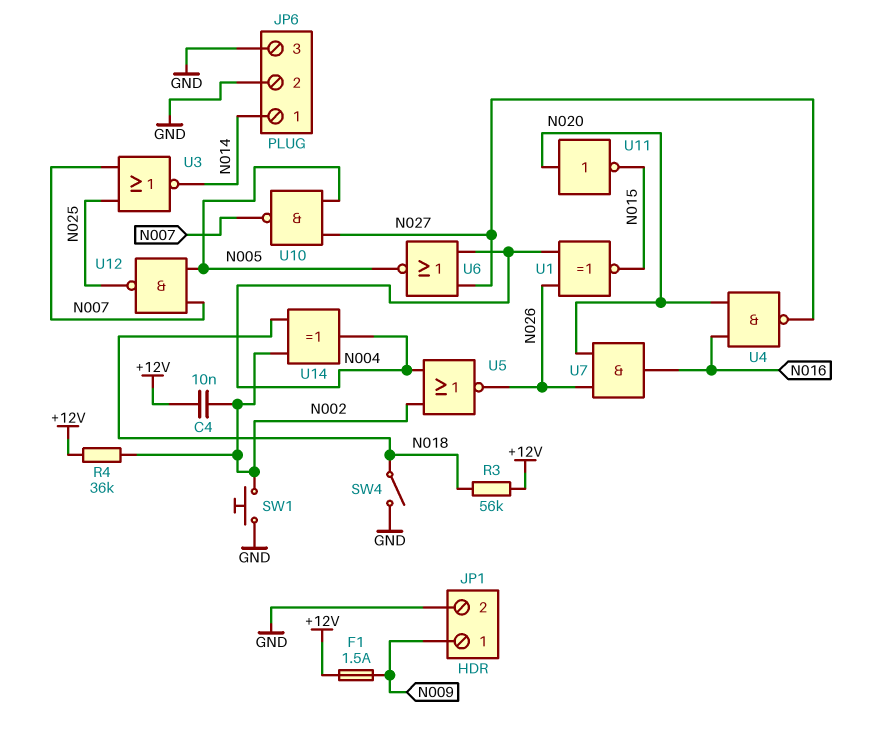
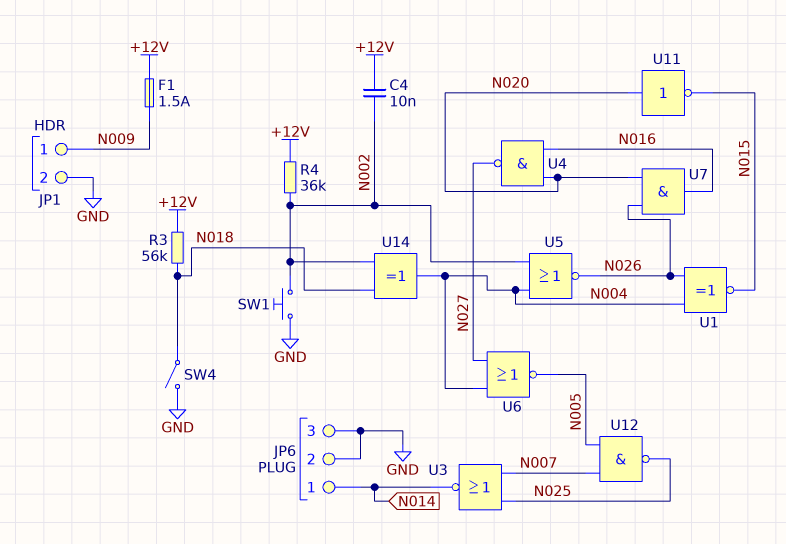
U10: NAND (in N005, in N027, out N007) -> none

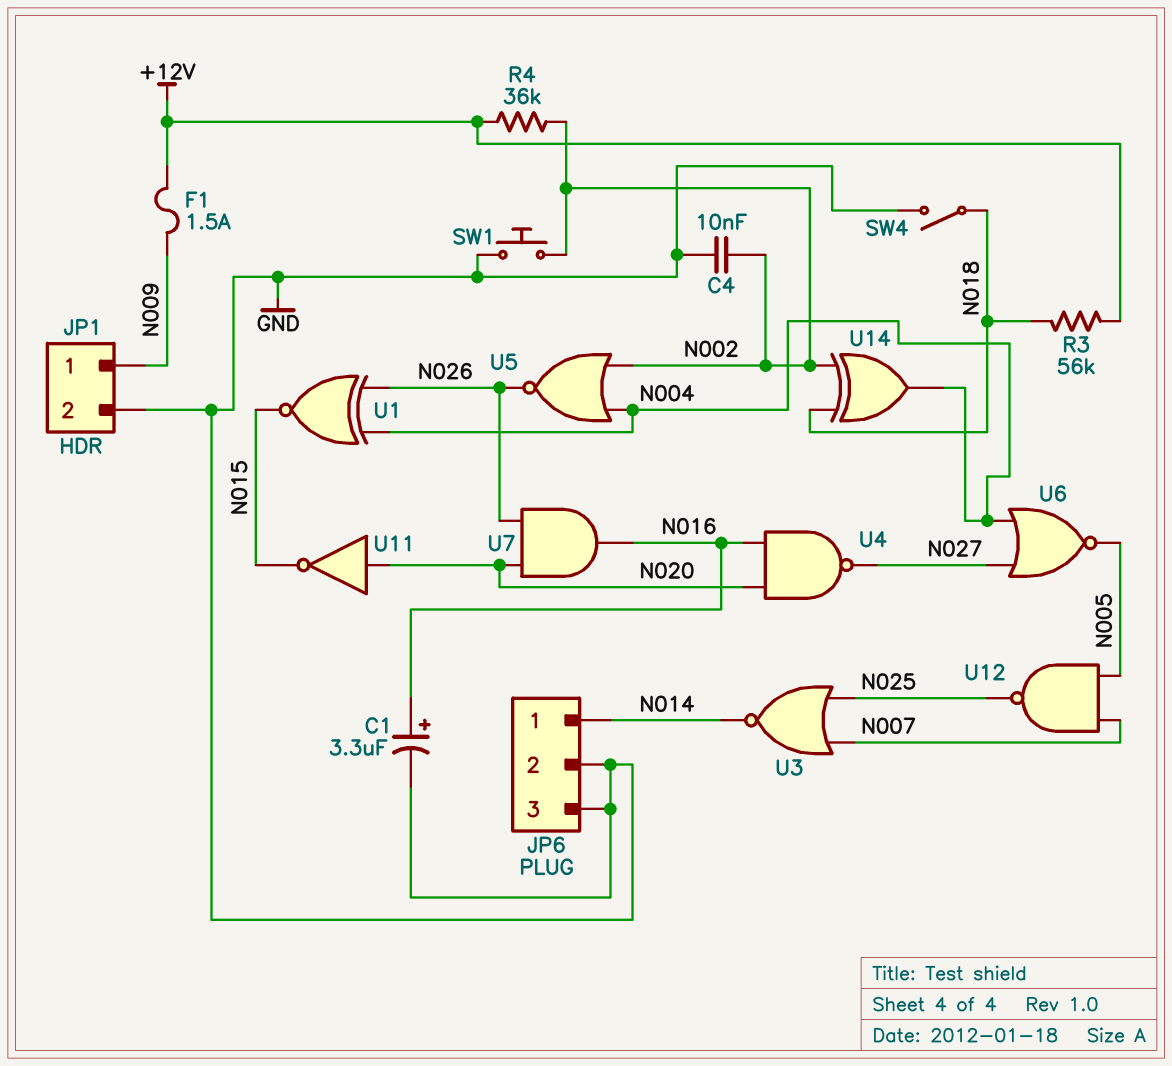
C1: none -> 3.3uF (plus N016, minus GND)
C4: 10nF (+12V, N002) -> 10nF (GND, N002)

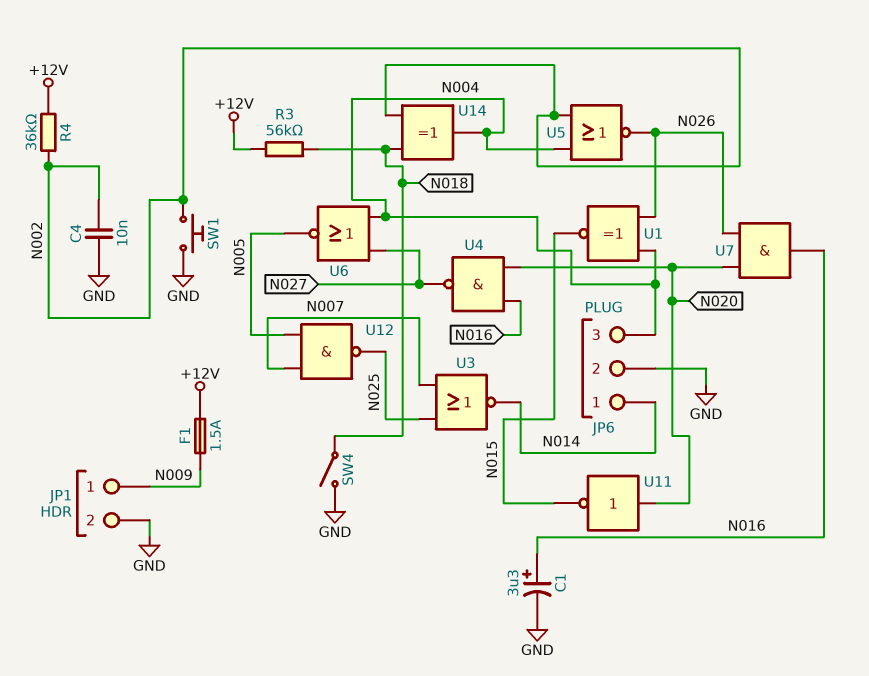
JP6 pin 3: GND -> N004

